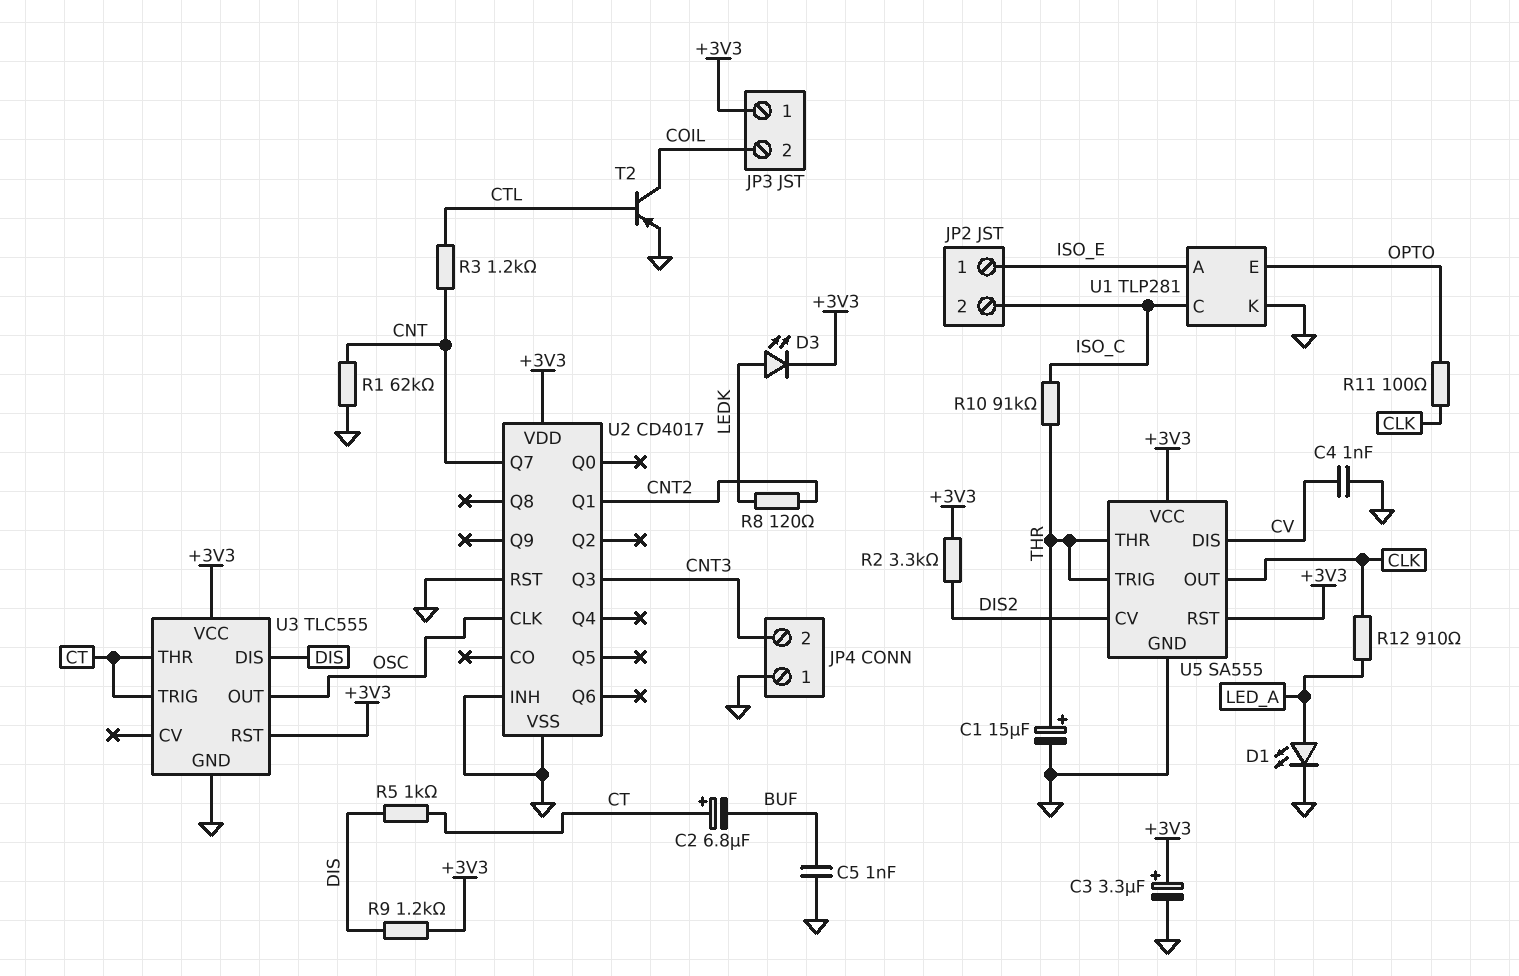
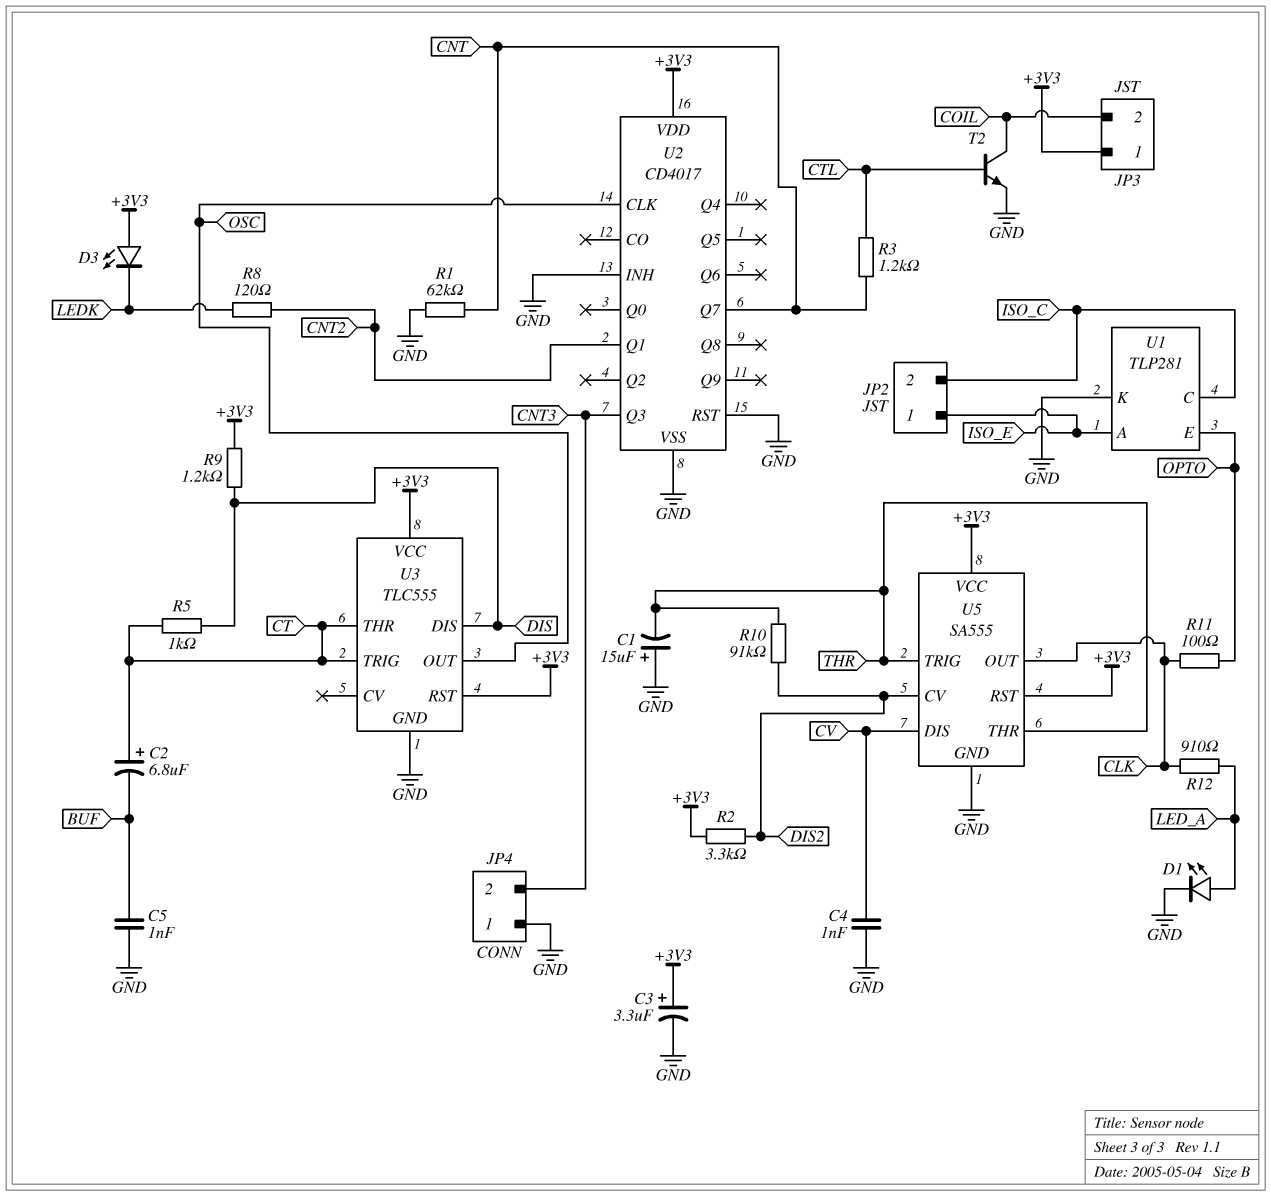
C1: 15uF (plus THR, minus GND) -> 15uF (plus GND, minus THR)
D3: LED (A LEDK, K +3V3) -> LED (A +3V3, K LEDK)
R10: 91k (ISO_C, THR) -> 91k (DIS2, THR)
T2: PNP (B CTL, C COIL, E GND) -> NPN (B CTL, C COIL, E GND)

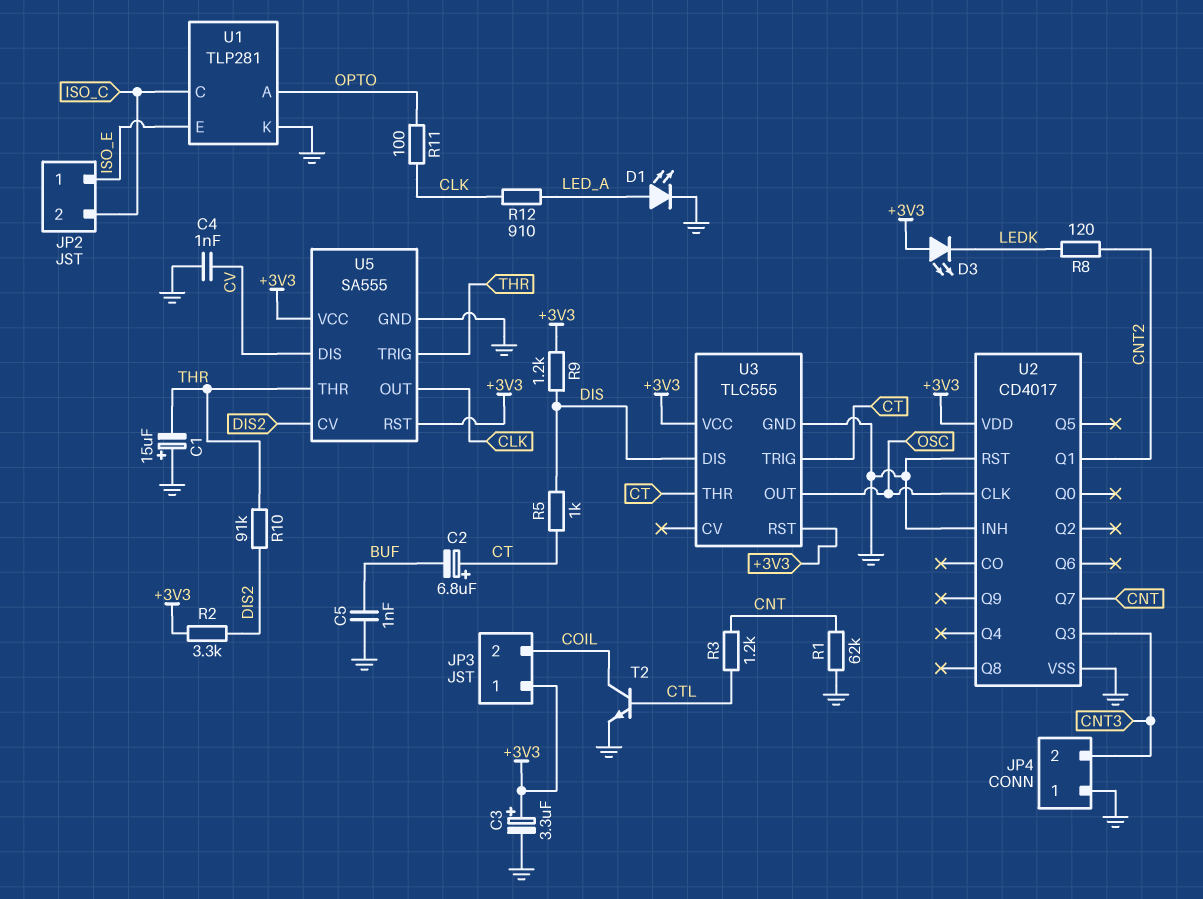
U1 pin A: ISO_E -> OPTO
U1 pin E: OPTO -> ISO_E

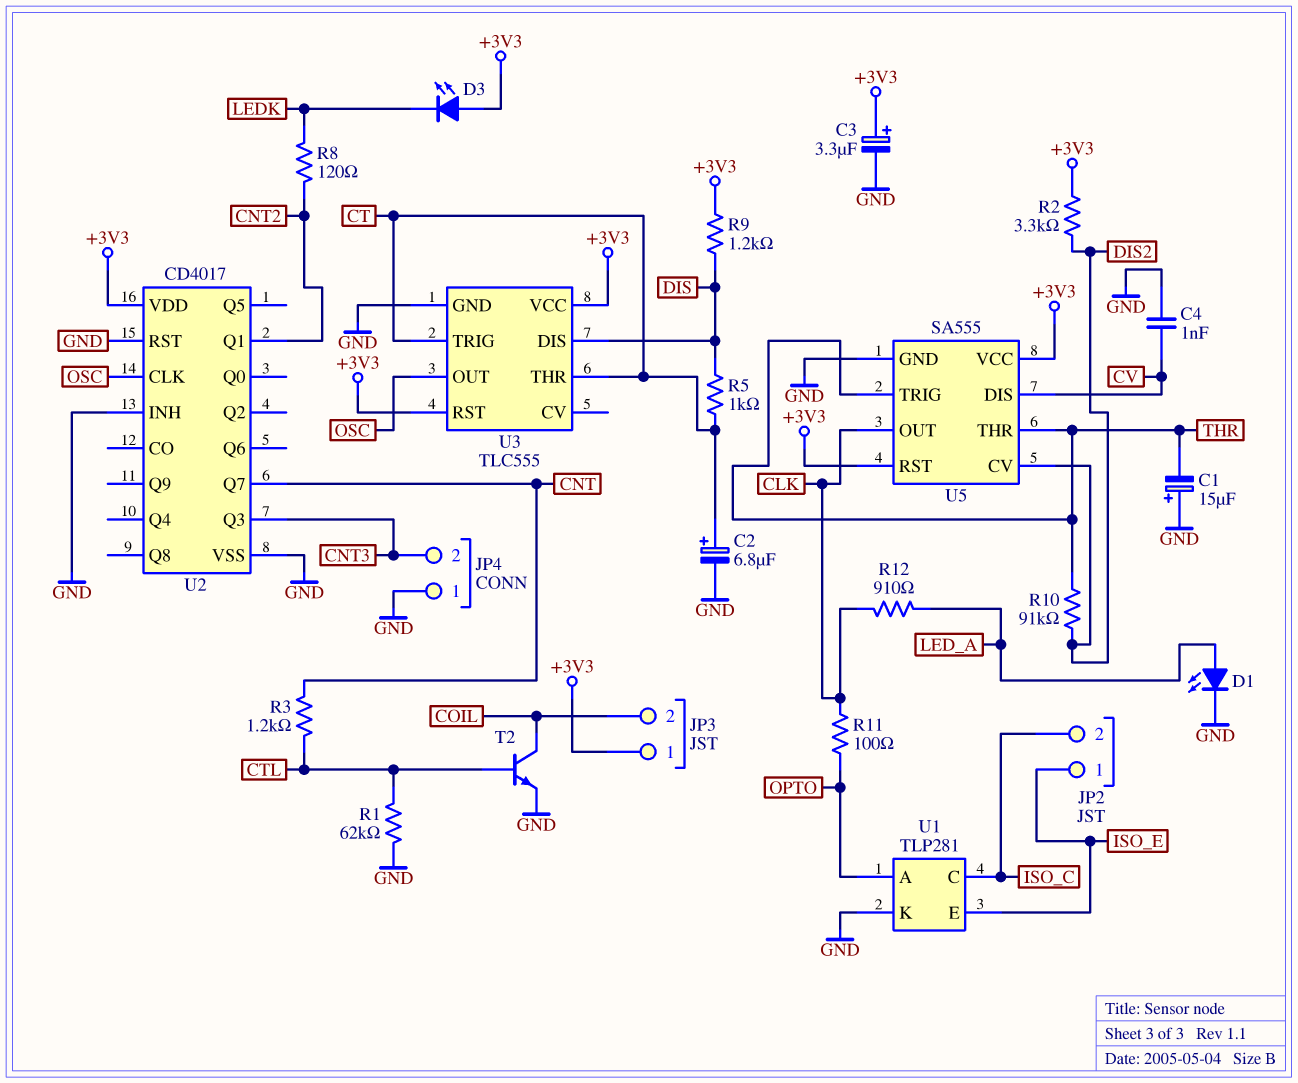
C2: 6.8uF (plus CT, minus BUF) -> 6.8uF (plus CT, minus GND)
C5: 1nF (BUF, GND) -> none
R1: 62k (CNT, GND) -> 62k (CTL, GND)

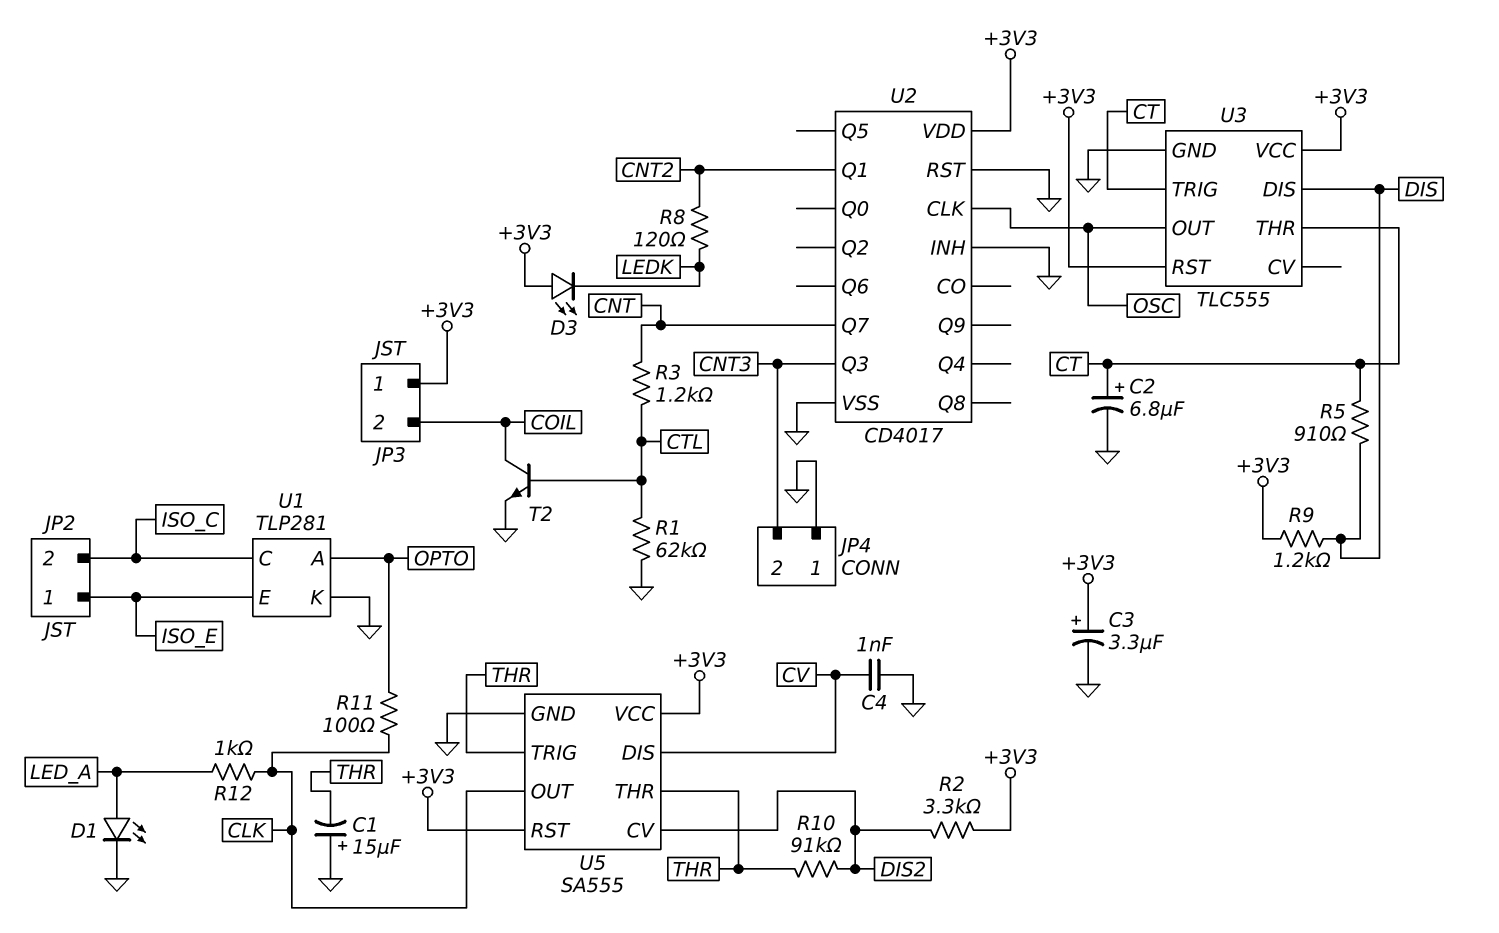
R5: 1k (CT, DIS) -> 910 (CT, DIS)
R12: 910 (CLK, LED_A) -> 1k (CLK, LED_A)

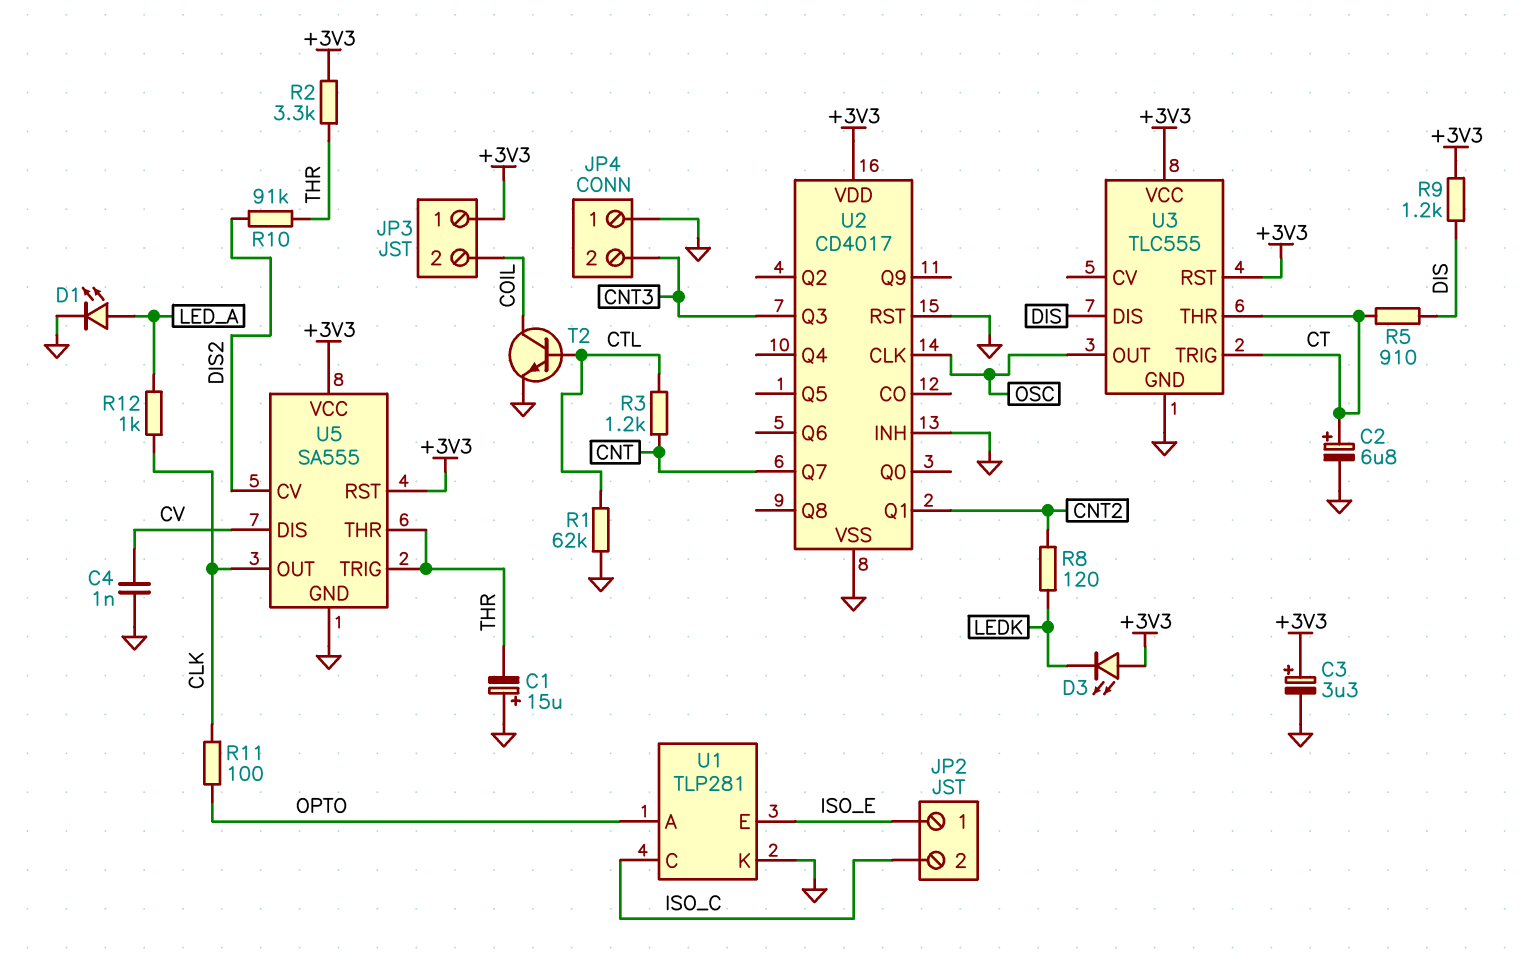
R2: 3.3k (+3V3, DIS2) -> 3.3k (+3V3, THR)

